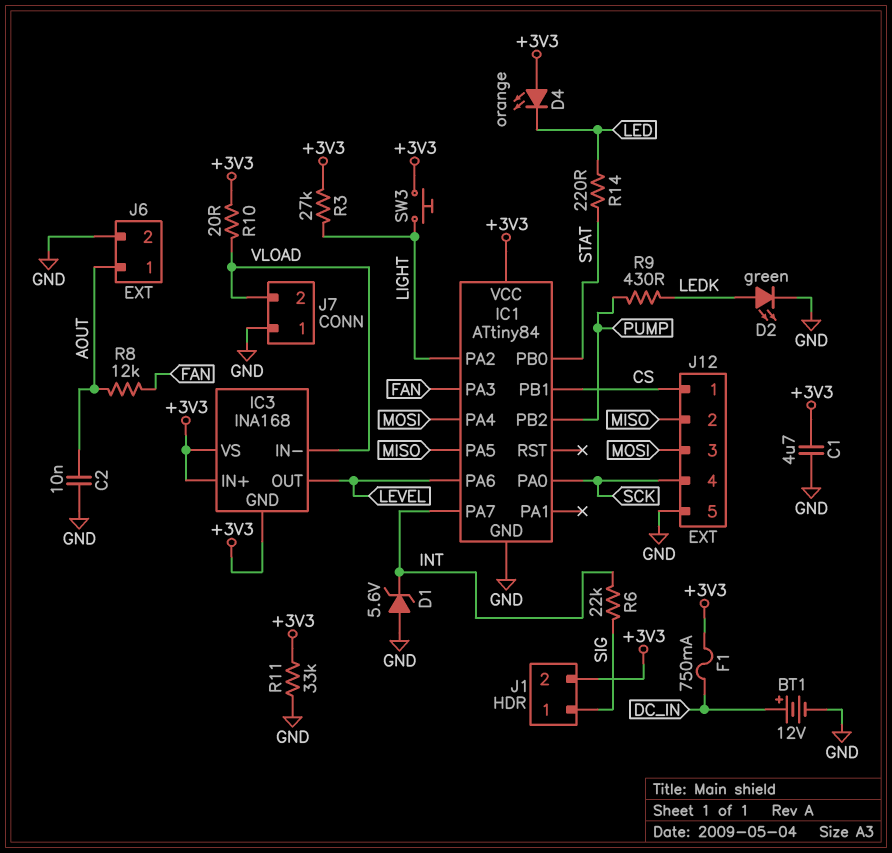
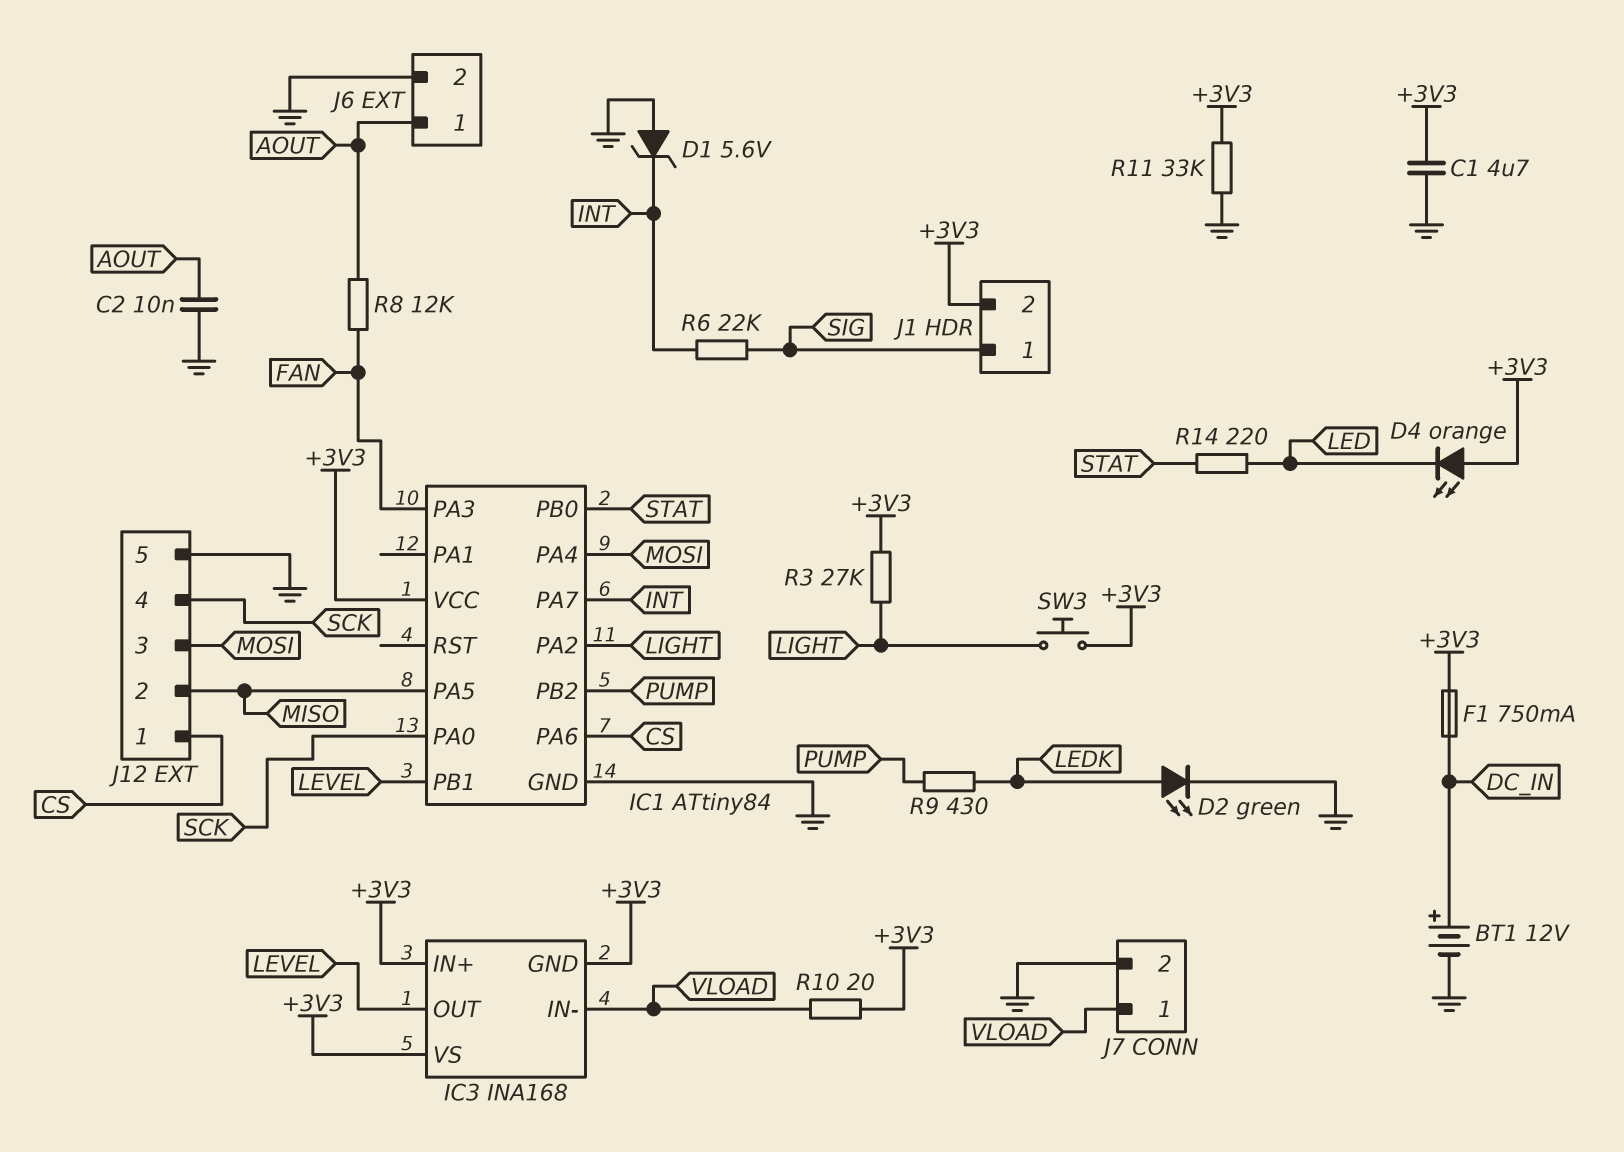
IC1 pin PA6: LEVEL -> CS
IC1 pin PB1: CS -> LEVEL
J7 pin 1: GND -> VLOAD
J7 pin 2: VLOAD -> GND

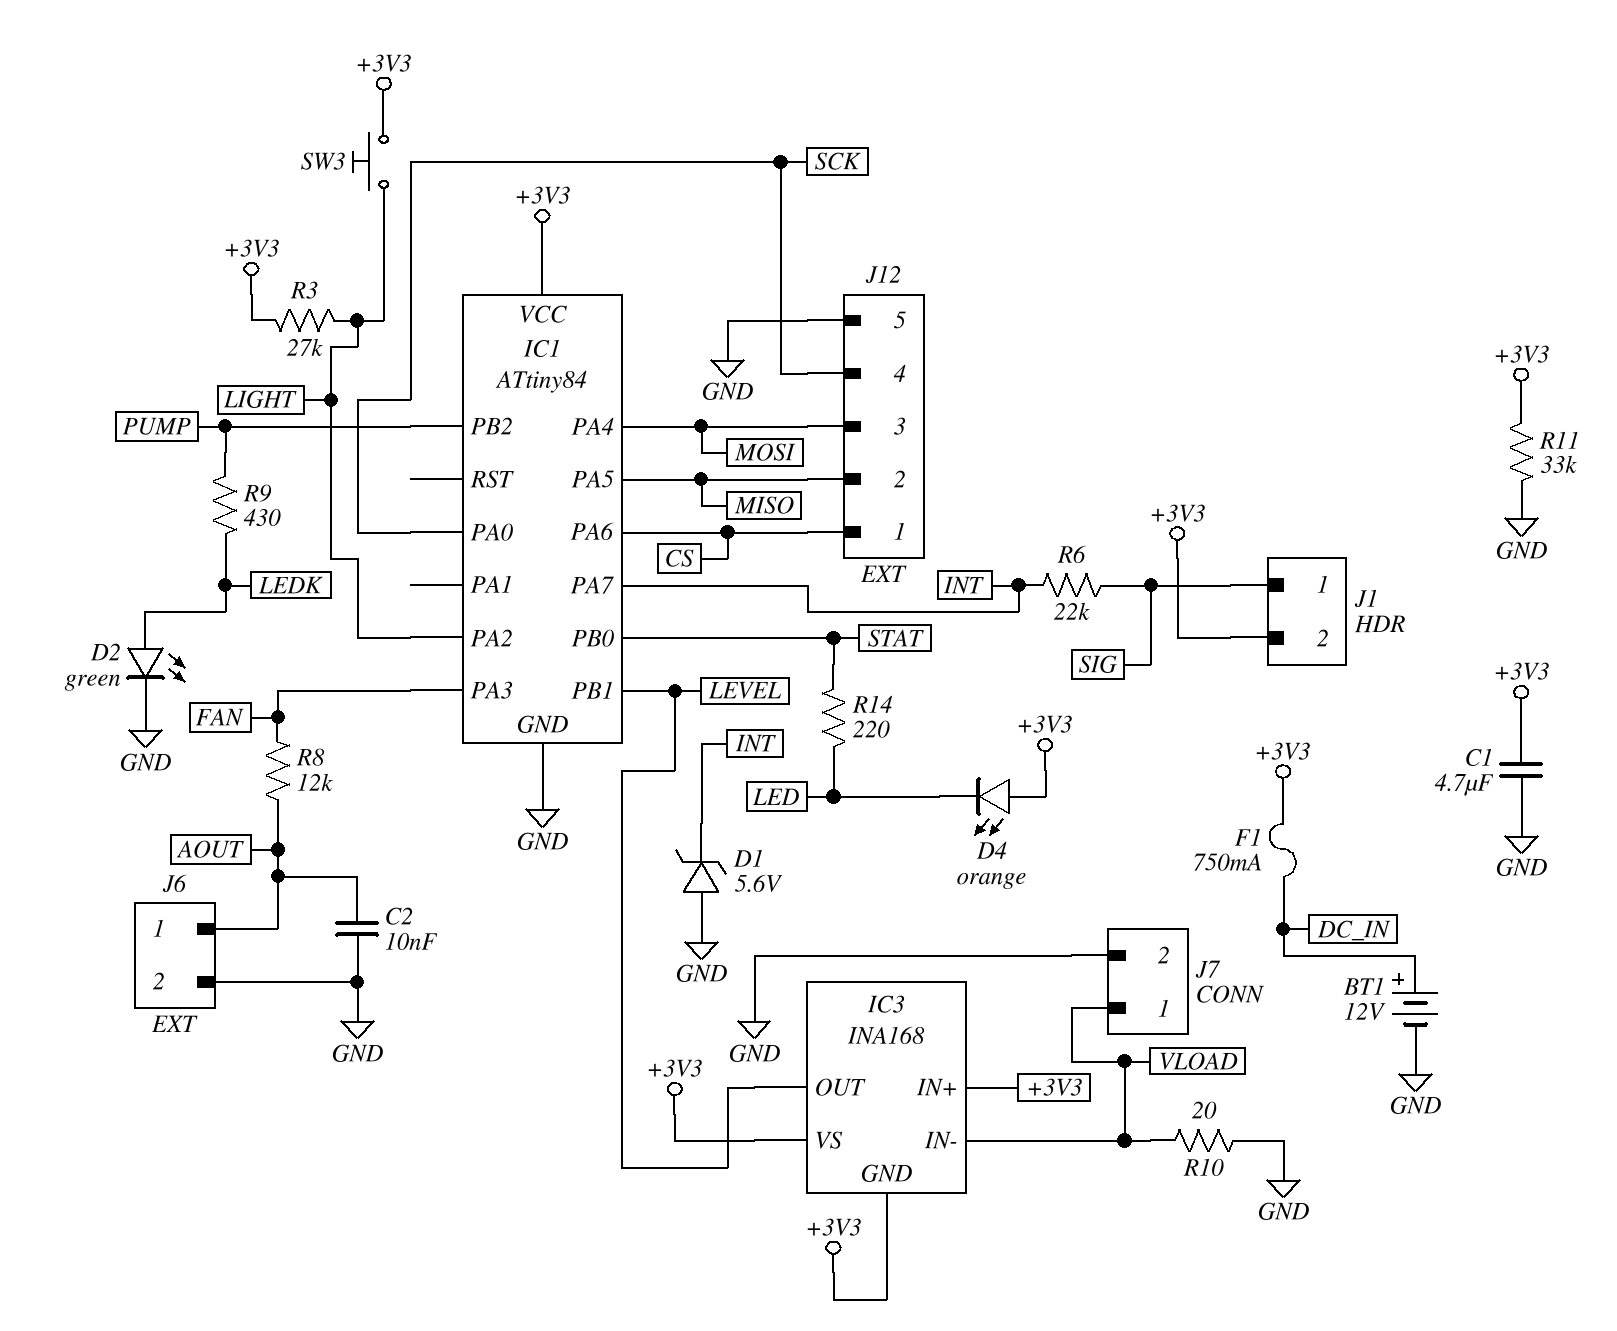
R10: 20 (+3V3, VLOAD) -> 20 (GND, VLOAD)

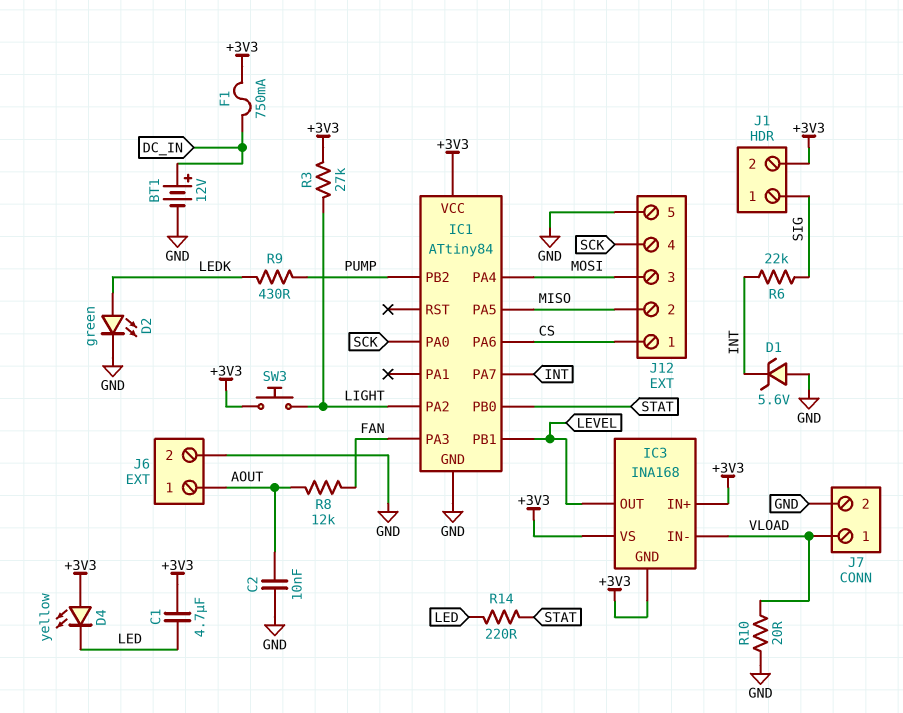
C1: 4.7uF (+3V3, GND) -> 4.7uF (+3V3, LED)
D4: LED orange (A +3V3, K LED) -> LED yellow (A +3V3, K LED)
R11: 33k (+3V3, GND) -> none

